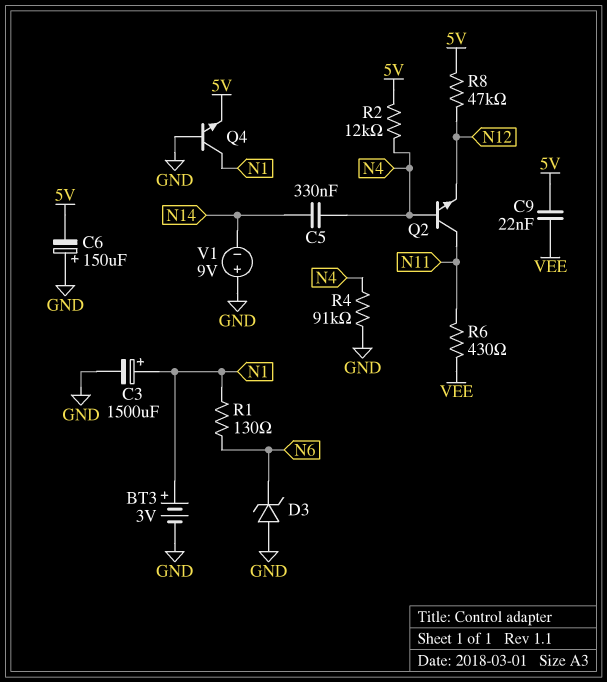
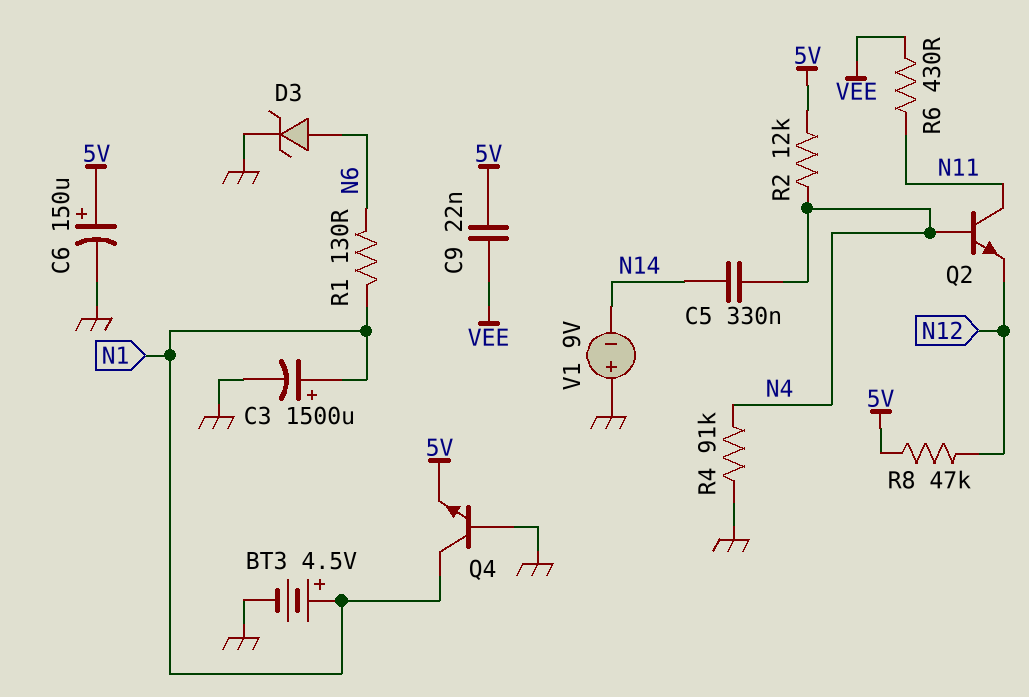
BT3: 3V (plus N1, minus GND) -> 4.5V (plus N1, minus GND)
C6: 150uF (plus GND, minus 5V) -> 150uF (plus 5V, minus GND)
D3: zener (A GND, K N6) -> zener (A N6, K GND)

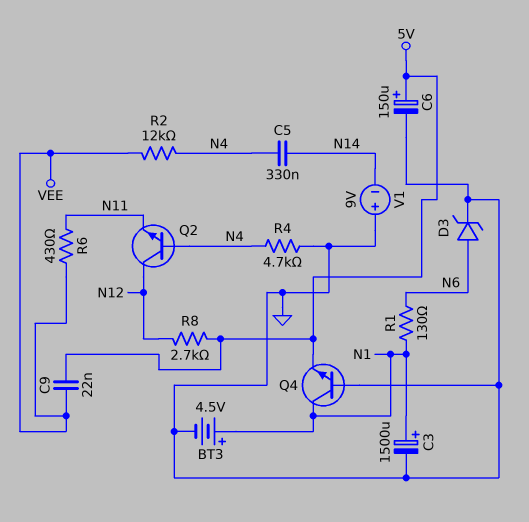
Q2: NPN (B N4, C N11, E N12) -> NPN (B N4, C N12, E N11)
R2: 12k (5V, N4) -> 12k (N4, VEE)
R4: 91k (GND, N4) -> 4.7k (GND, N4)
R8: 47k (5V, N12) -> 2.7k (5V, N12)

